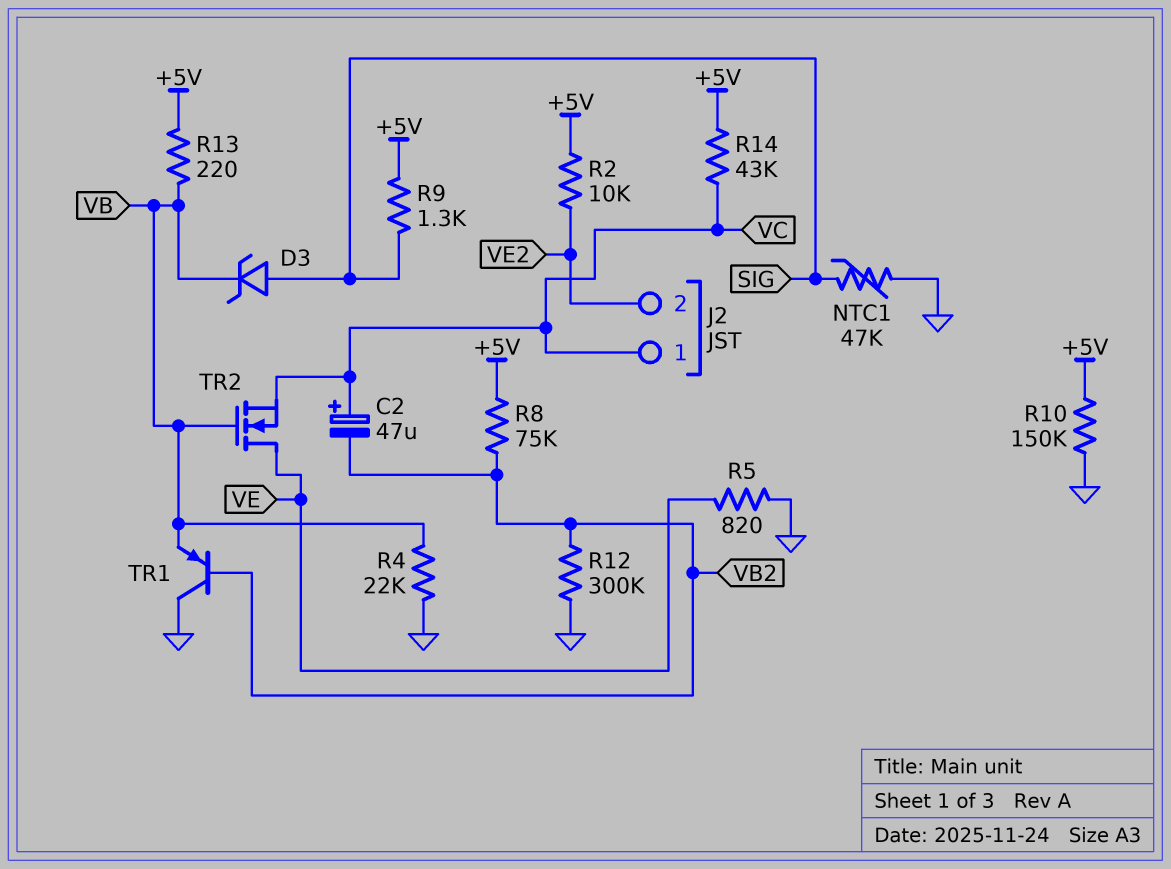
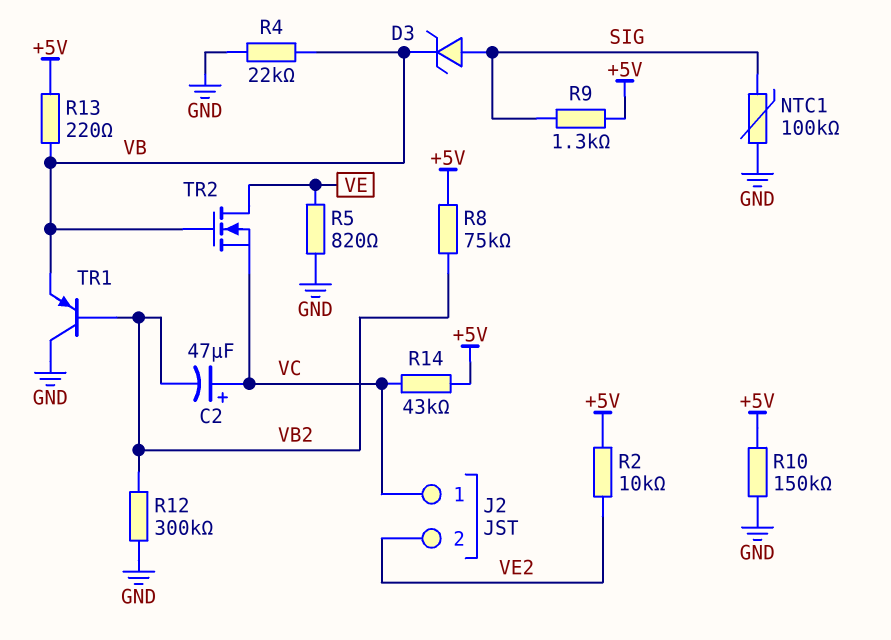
NTC1: 47k (GND, SIG) -> 100k (GND, SIG)

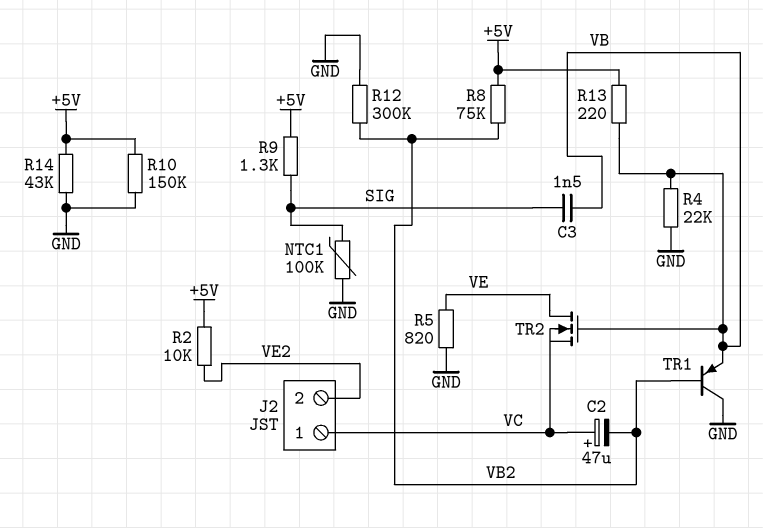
C3: none -> 1.5nF (SIG, VB)
D3: zener (A SIG, K VB) -> none
R14: 43k (+5V, VC) -> 43k (+5V, GND)

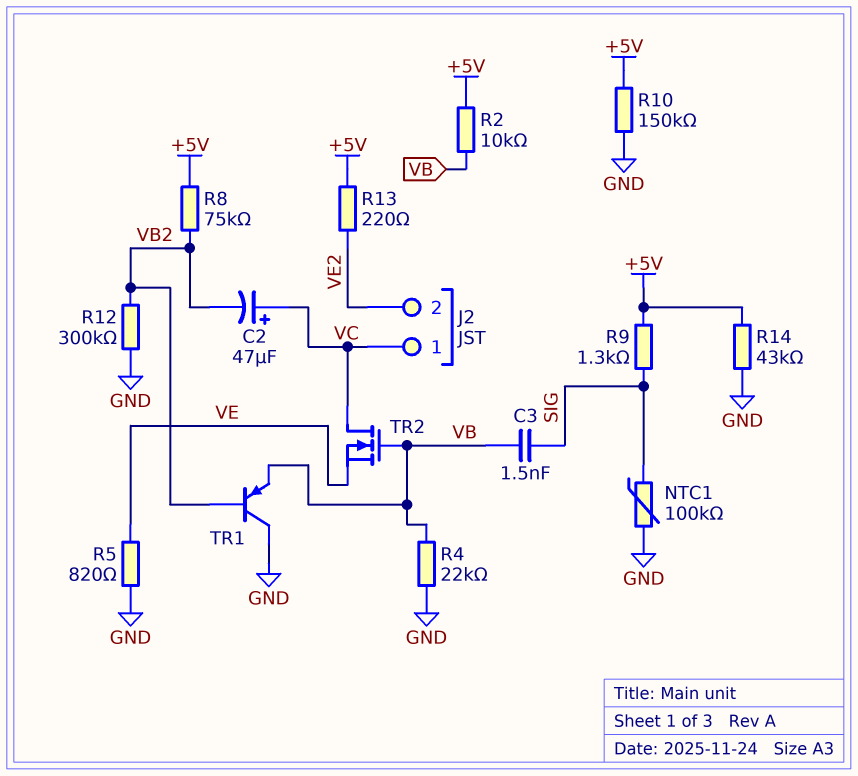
R2: 10k (+5V, VE2) -> 10k (+5V, VB)
R13: 220 (+5V, VB) -> 220 (+5V, VE2)
TR2: NMOS (G VB, D VE, S VC) -> NMOS (G VB, D VC, S VE)

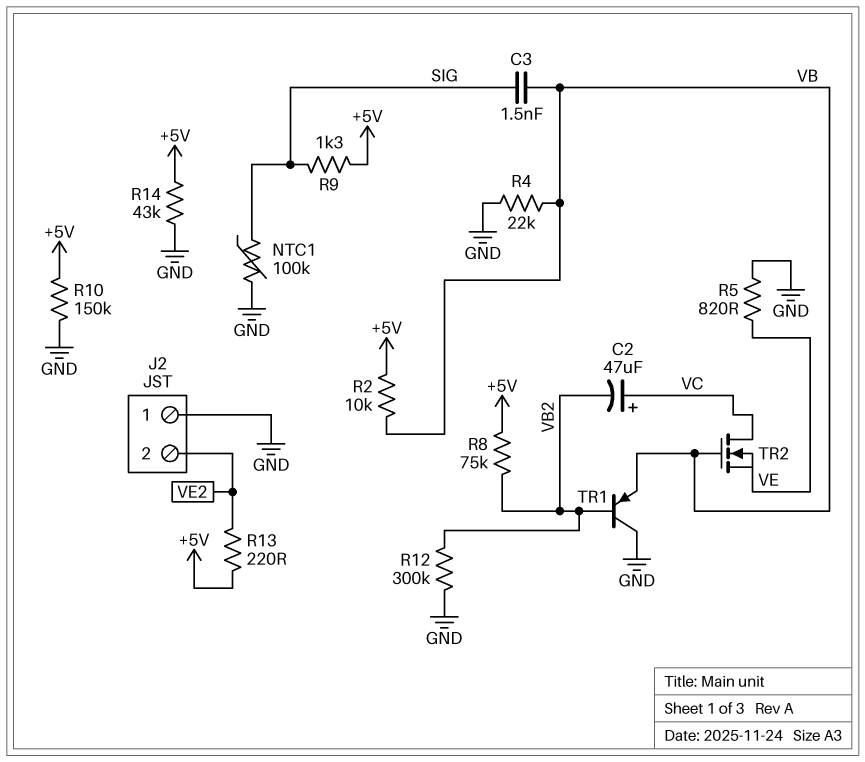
J2 pin 1: VC -> GND

